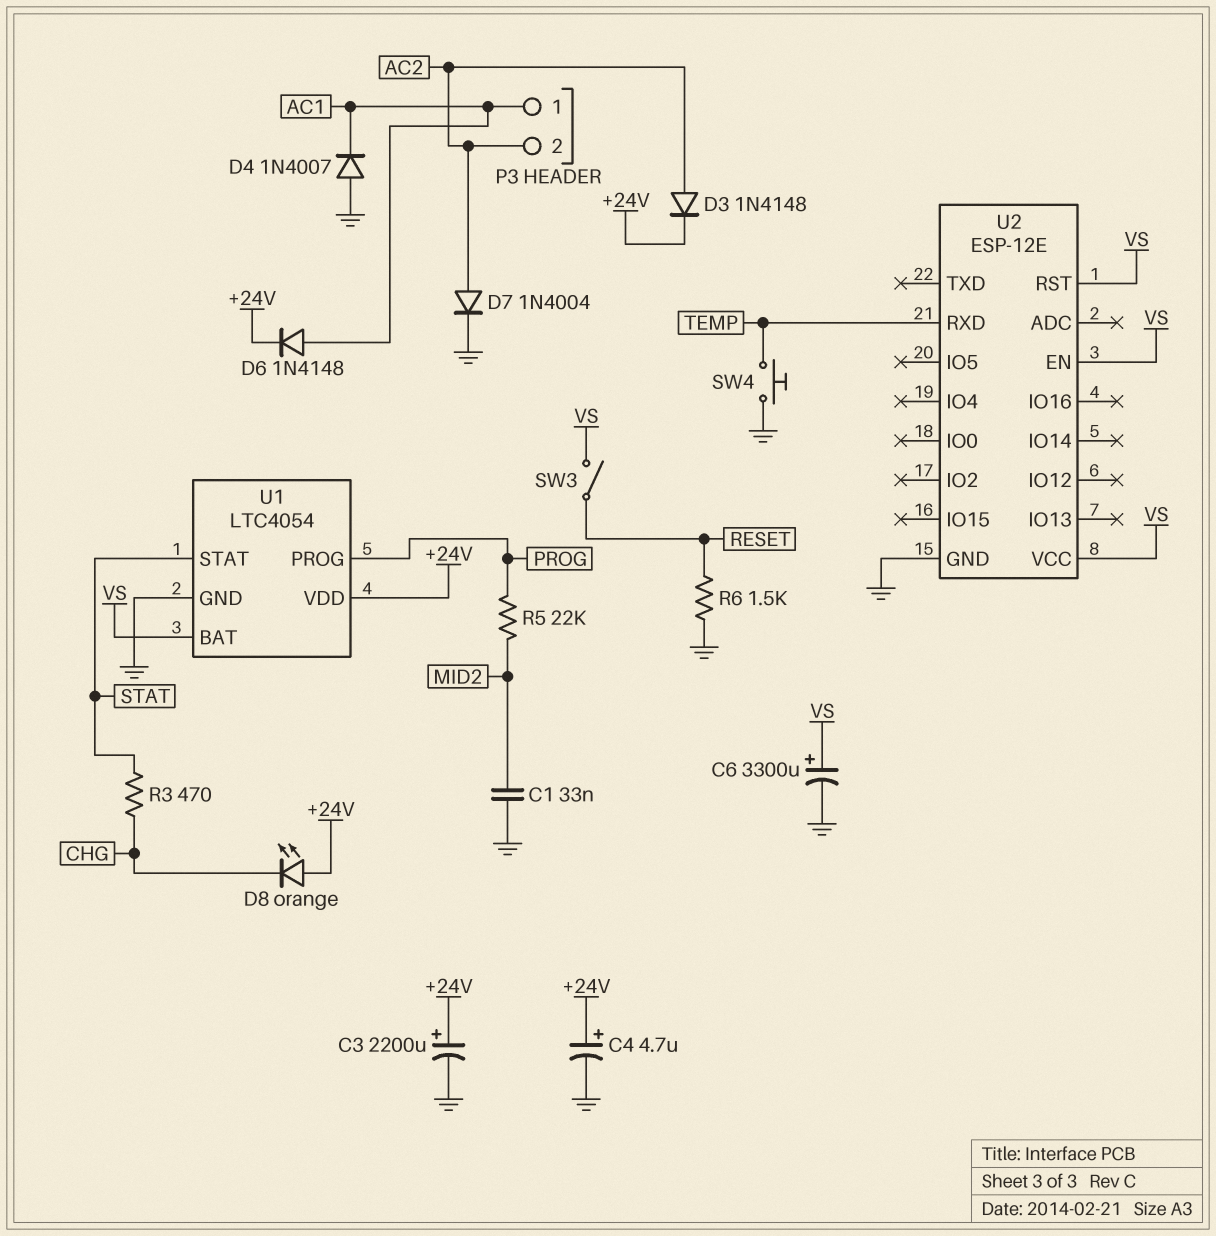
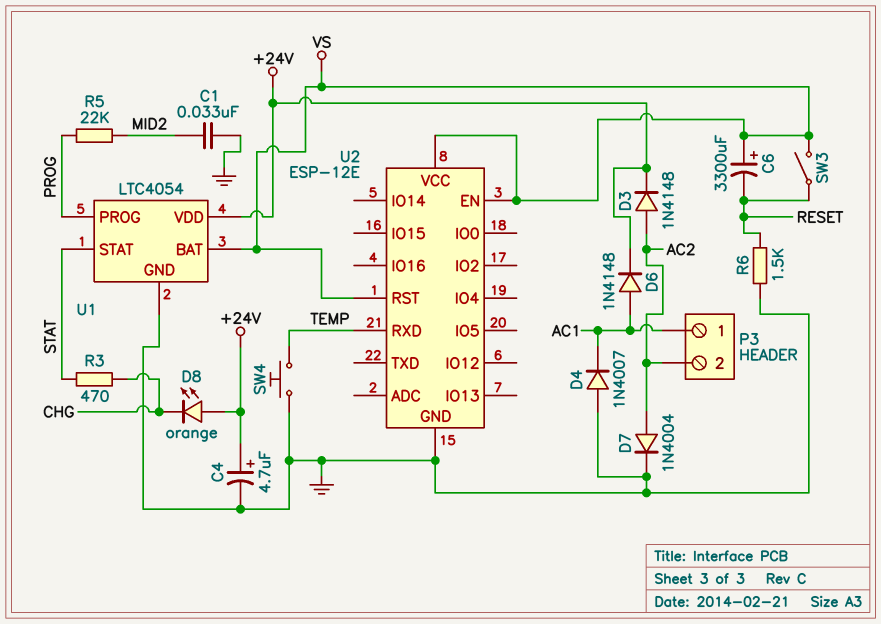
C3: 2200uF (plus +24V, minus GND) -> none
C6: 3300uF (plus VS, minus GND) -> 3300uF (plus VS, minus RESET)

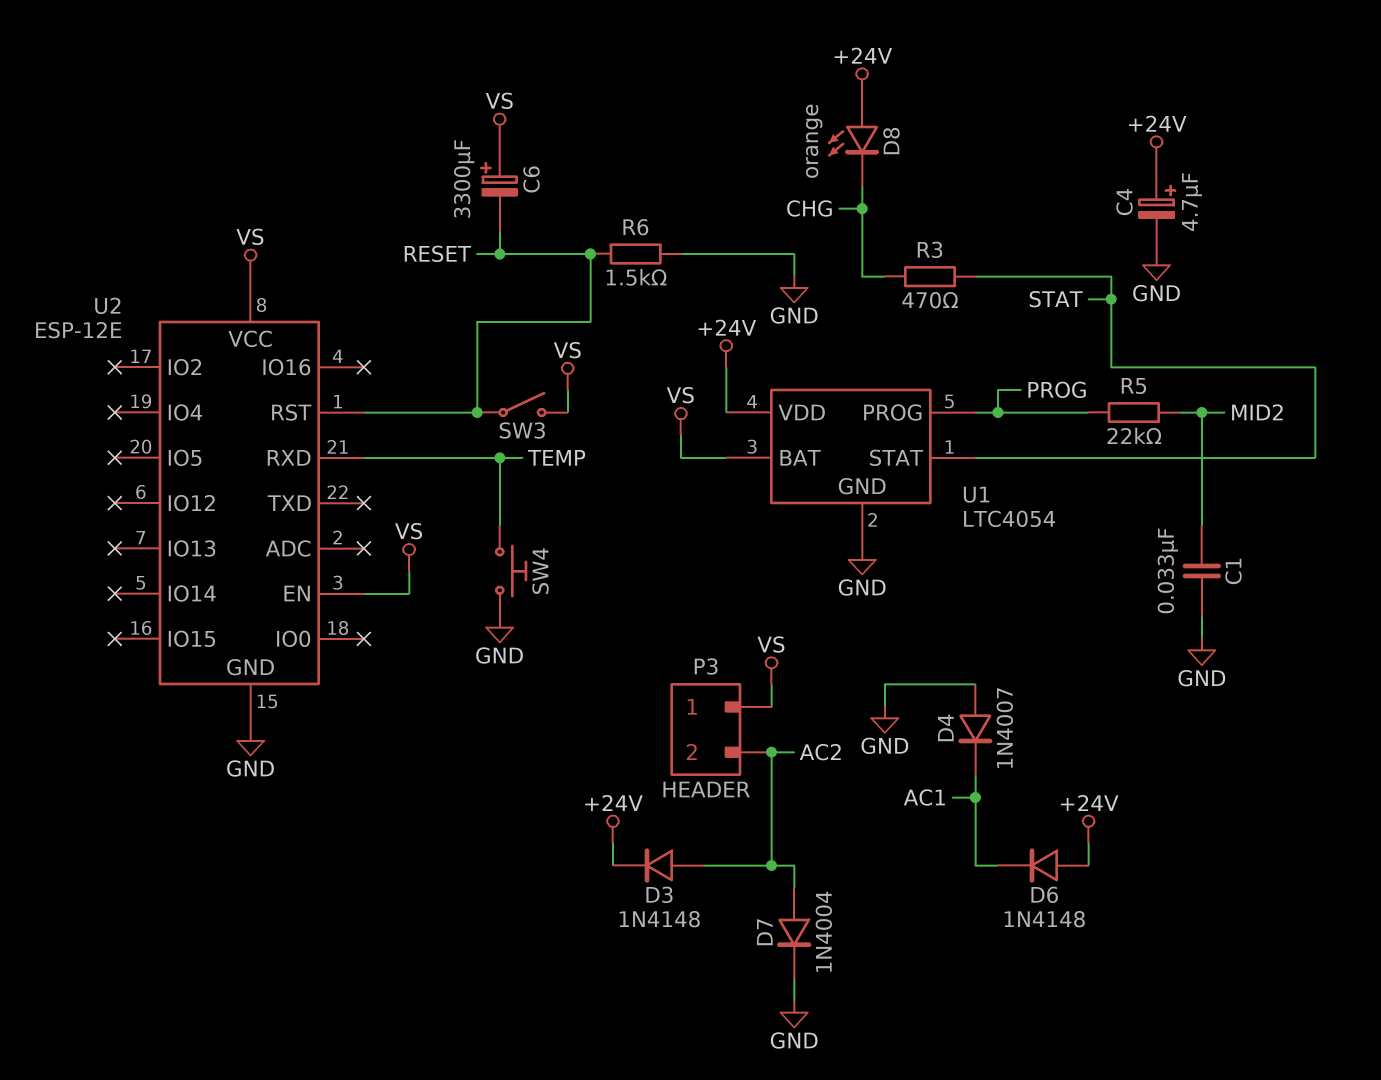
D6: diode 1N4148 (A AC1, K +24V) -> diode 1N4148 (A +24V, K AC1)
P3 pin 1: AC1 -> VS
U2 pin RST: VS -> RESET

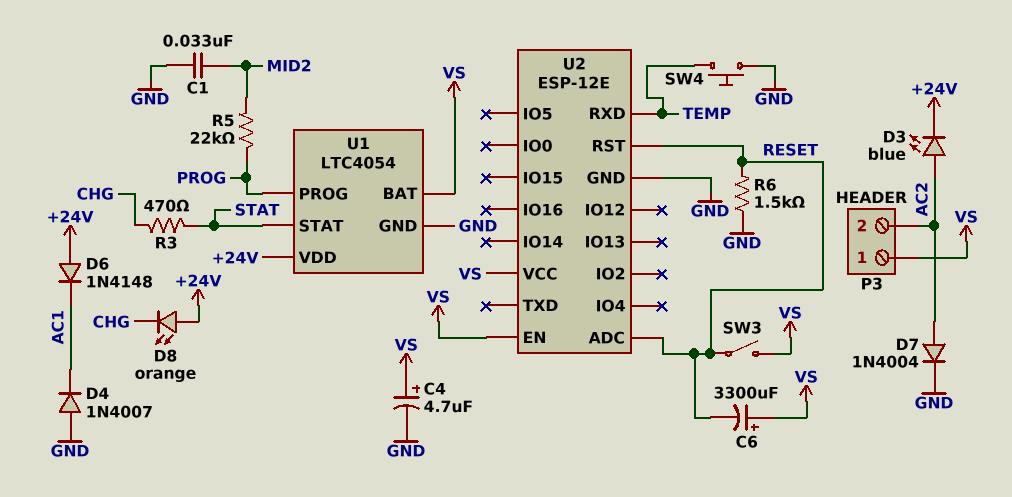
C4: 4.7uF (plus +24V, minus GND) -> 4.7uF (plus VS, minus GND)
D3: diode 1N4148 (A AC2, K +24V) -> LED blue (A AC2, K +24V)
U2 pin ADC: none -> RESET

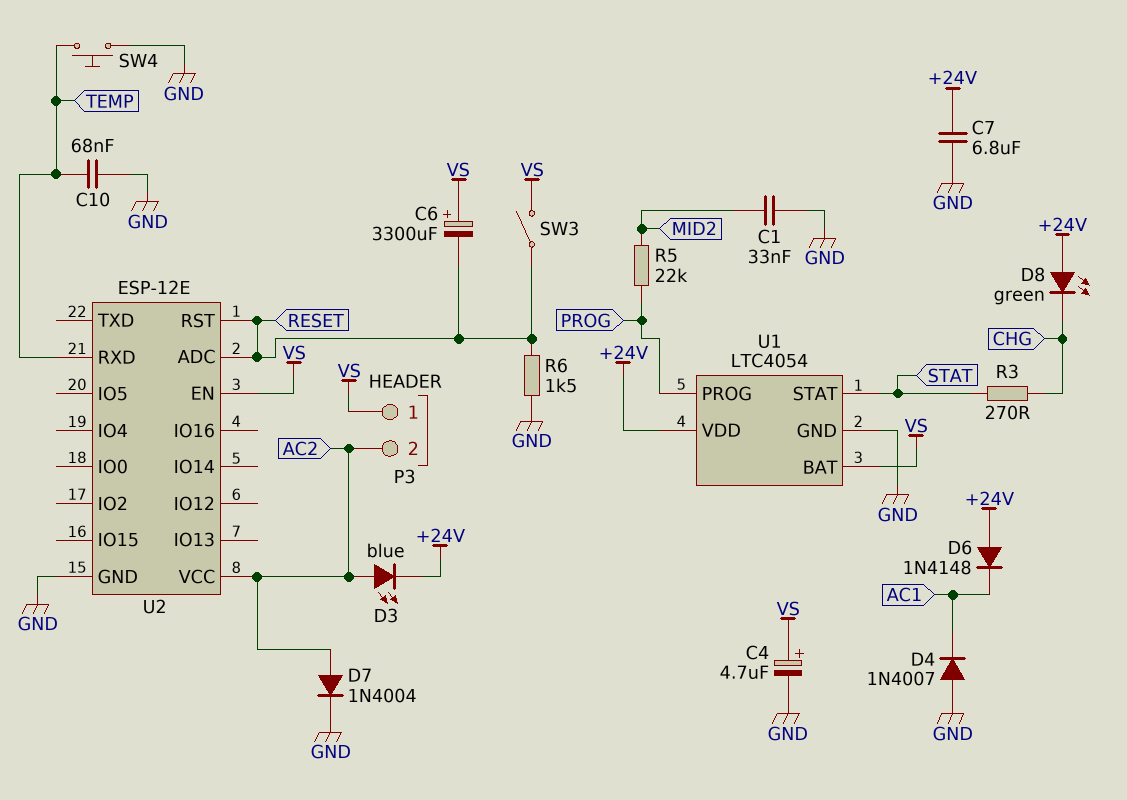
C7: none -> 6.8uF (+24V, GND)
C10: none -> 68nF (GND, TEMP)
D8: LED orange (A +24V, K CHG) -> LED green (A +24V, K CHG)
R3: 470 (CHG, STAT) -> 270 (CHG, STAT)
U2 pin VCC: VS -> AC2

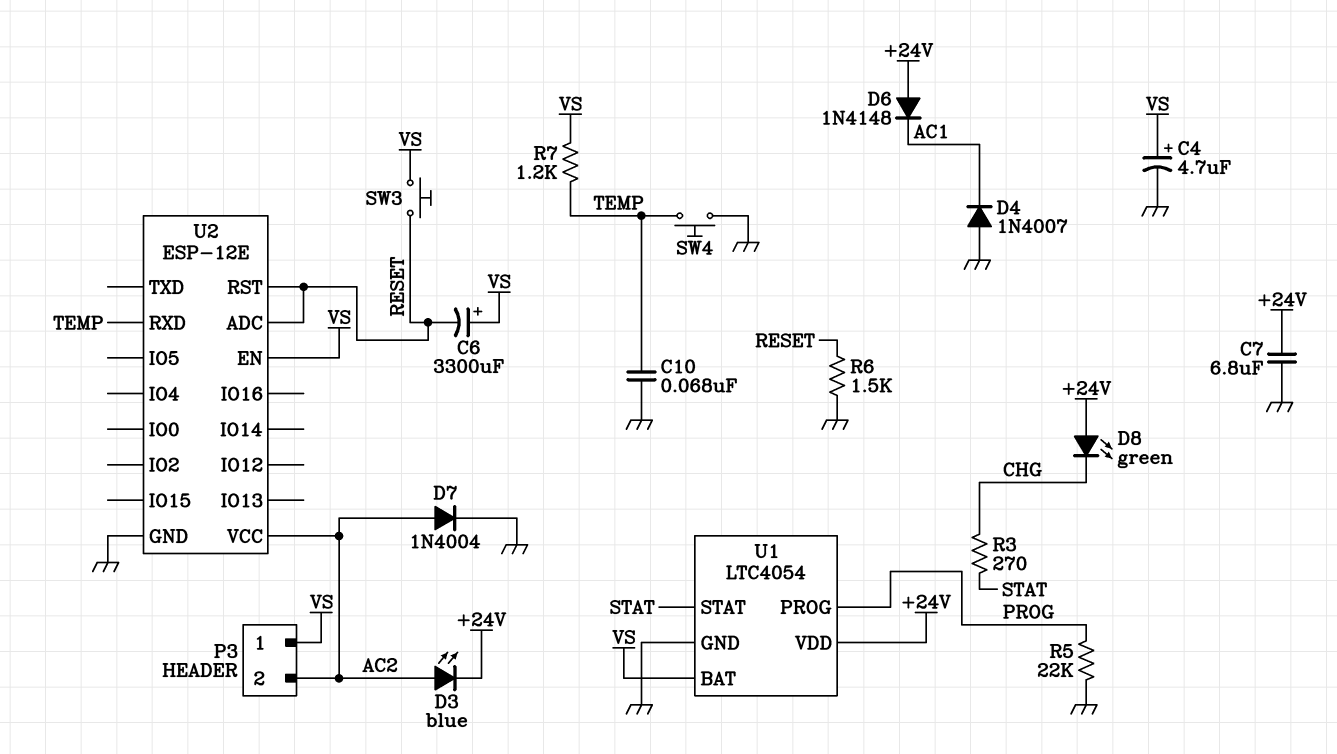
C1: 33nF (GND, MID2) -> none
R5: 22k (MID2, PROG) -> 22k (GND, PROG)
R7: none -> 1.2k (TEMP, VS)
SW3: switch (RESET, VS) -> button (RESET, VS)

